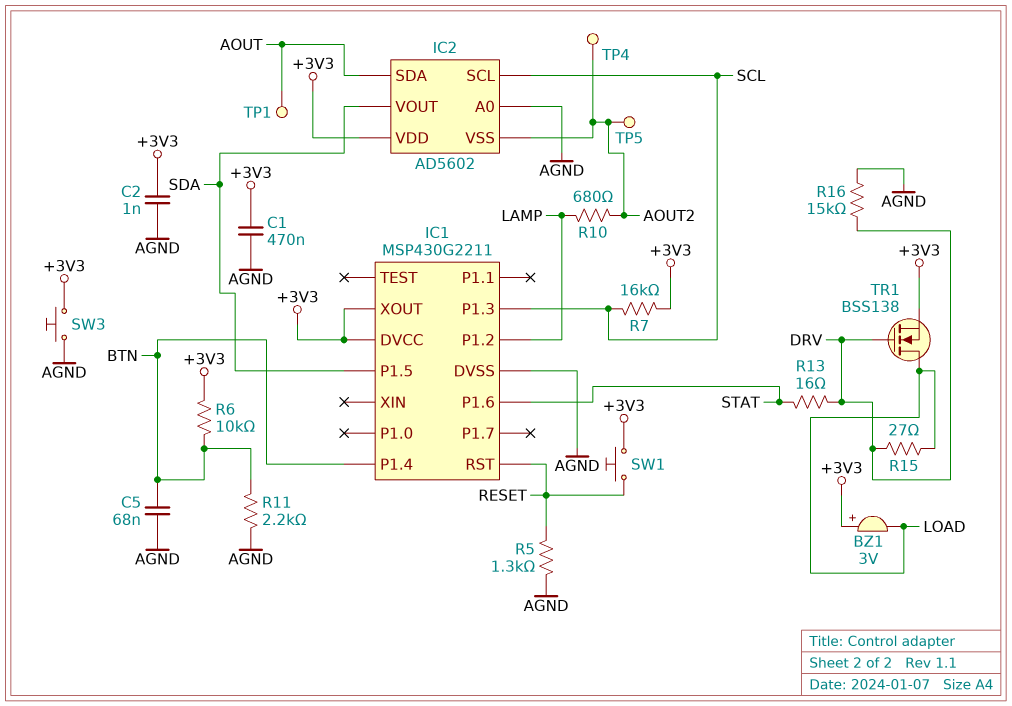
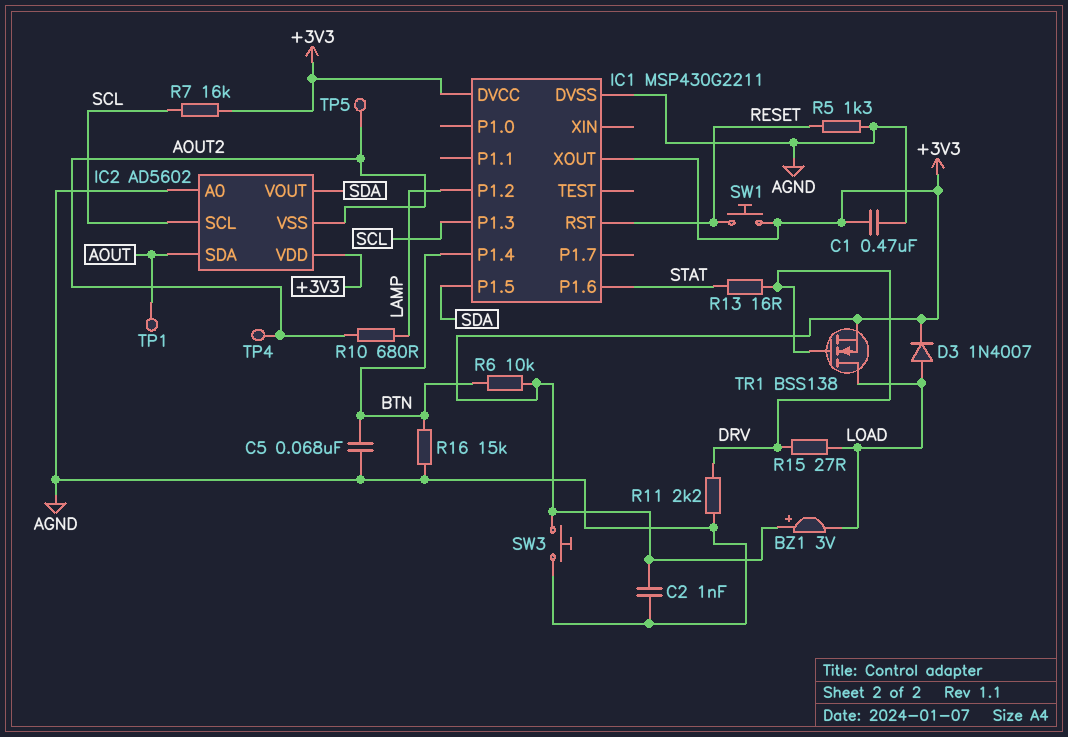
D3: none -> diode 1N4007 (A LOAD, K +3V3)
R11: 2.2k (AGND, BTN) -> 2.2k (AGND, DRV)
R16: 15k (AGND, DRV) -> 15k (AGND, BTN)

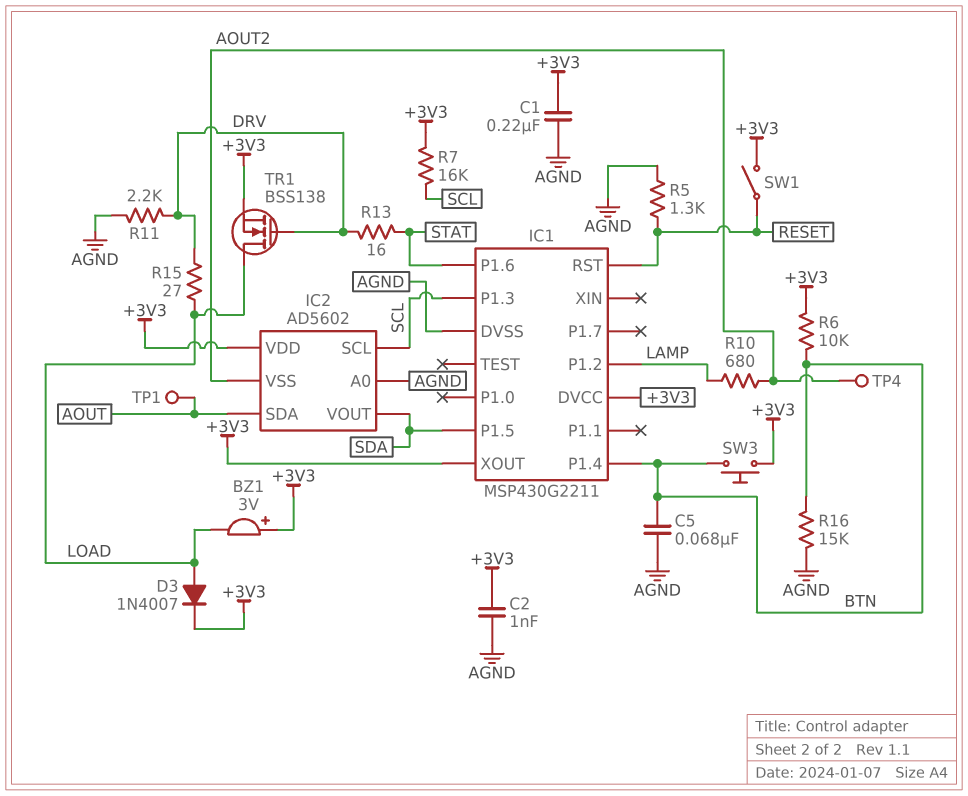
C1: 470nF (+3V3, AGND) -> 220nF (+3V3, AGND)
SW1: button (+3V3, RESET) -> switch (+3V3, RESET)
SW3: button (+3V3, AGND) -> button (+3V3, BTN)
TP5: test point (AOUT2) -> none

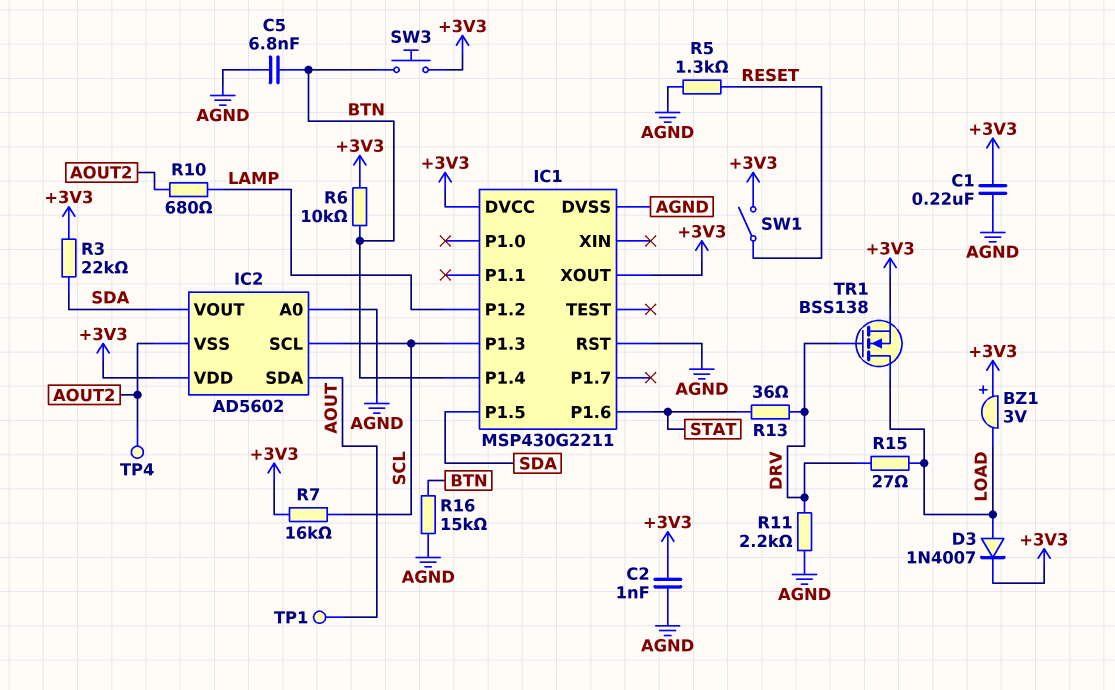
C5: 68nF (AGND, BTN) -> 6.8nF (AGND, BTN)
IC1 pin RST: RESET -> AGND
R3: none -> 22k (+3V3, SDA)
R13: 16 (DRV, STAT) -> 36 (DRV, STAT)

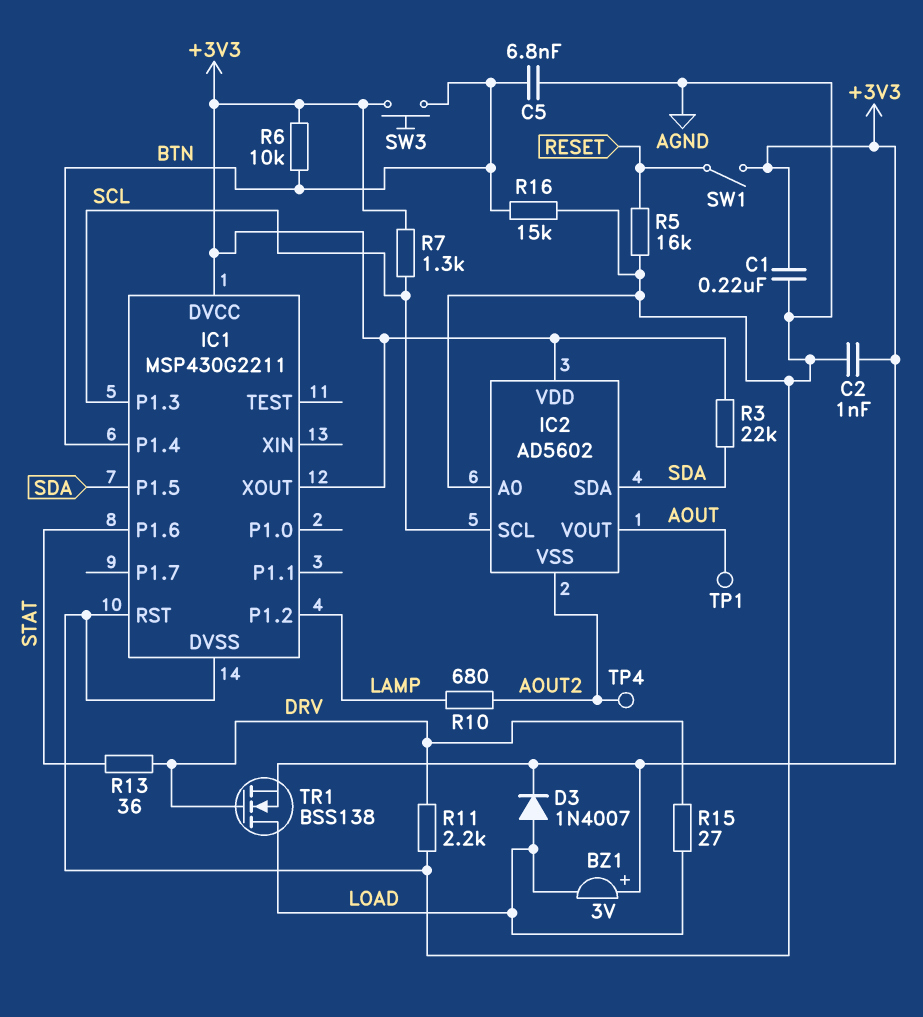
IC2 pin SDA: AOUT -> SDA
IC2 pin VOUT: SDA -> AOUT
R5: 1.3k (AGND, RESET) -> 16k (AGND, RESET)
R7: 16k (+3V3, SCL) -> 1.3k (+3V3, SCL)

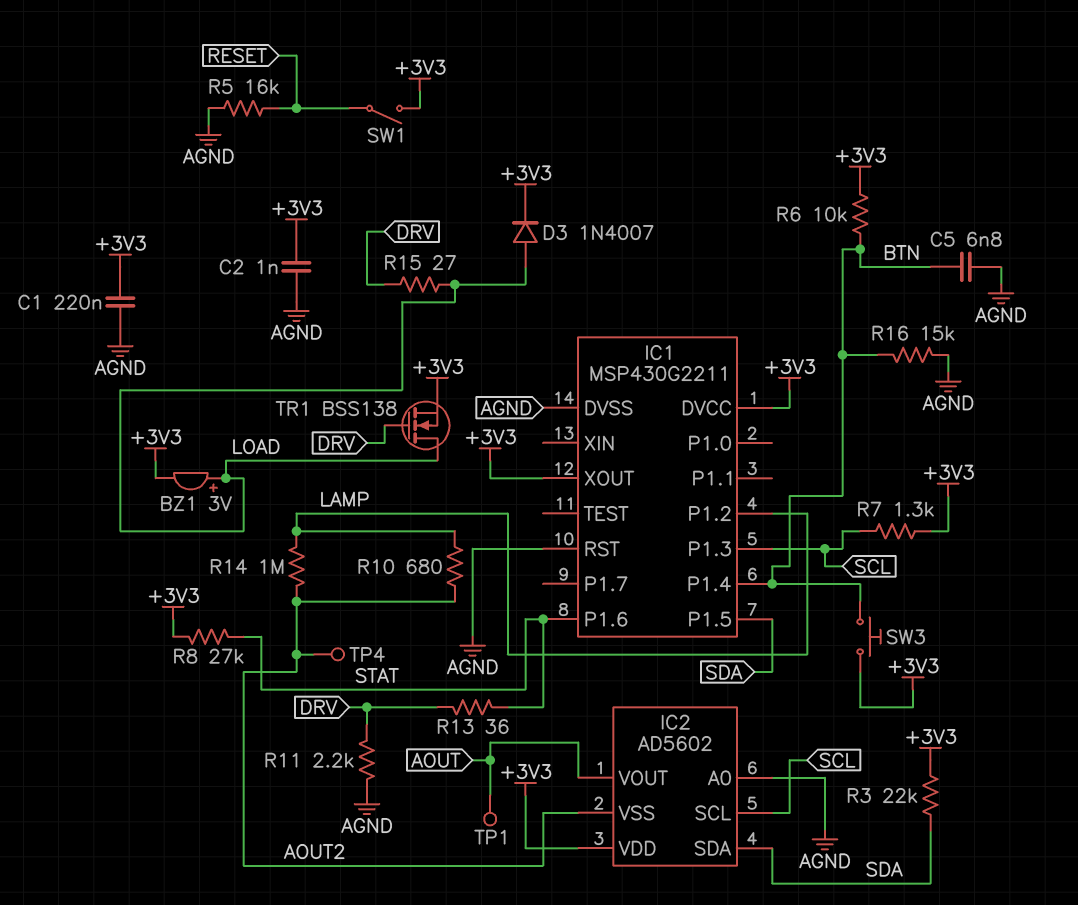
BZ1: buzzer 3V (plus +3V3, minus LOAD) -> buzzer 3V (plus LOAD, minus +3V3)
R8: none -> 27k (+3V3, STAT)
R14: none -> 1M (AOUT2, LAMP)

